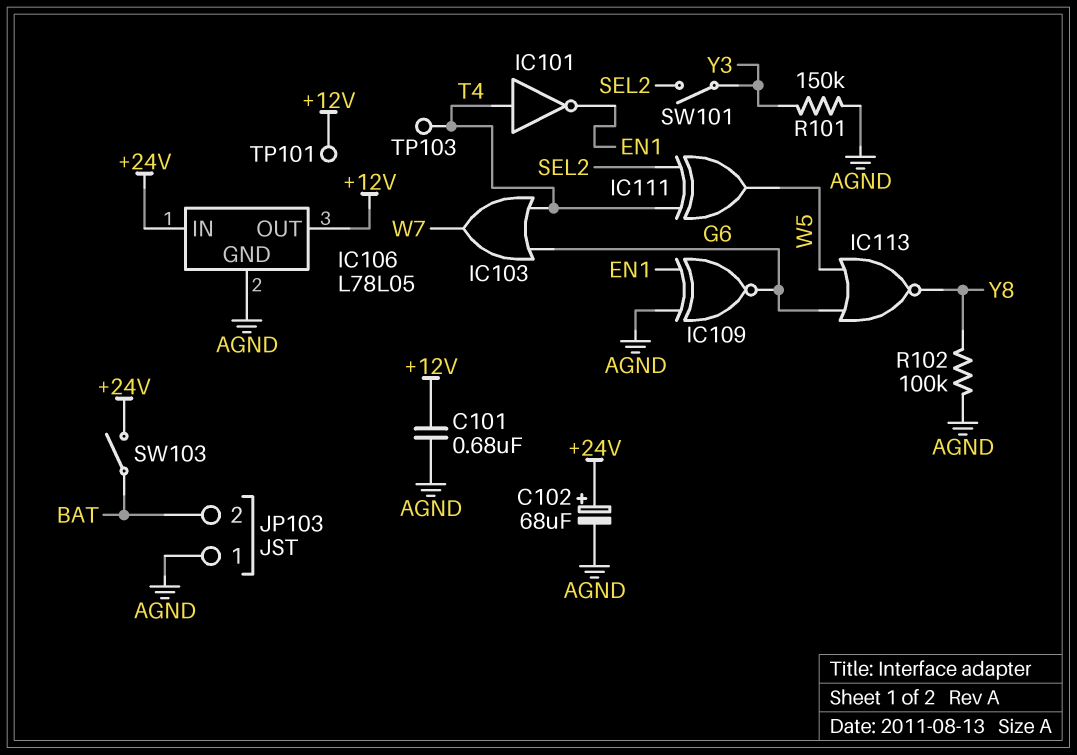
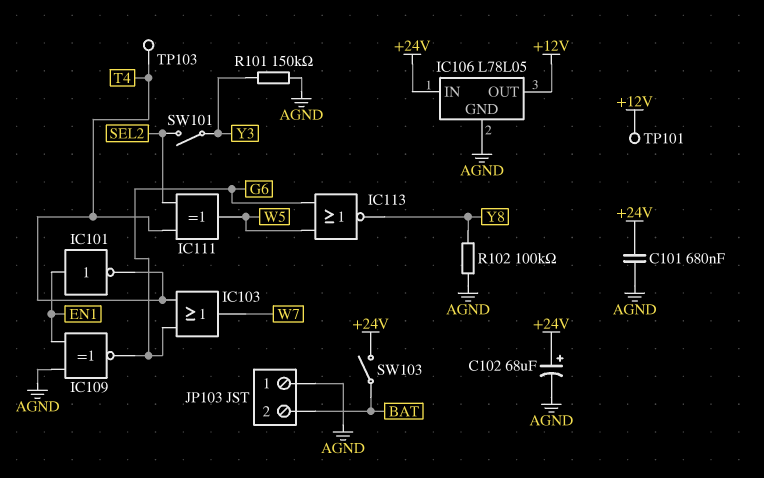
C101: 680nF (+12V, AGND) -> 680nF (+24V, AGND)
IC101: NOT (in T4, out EN1) -> NOT (in EN1, out T4)

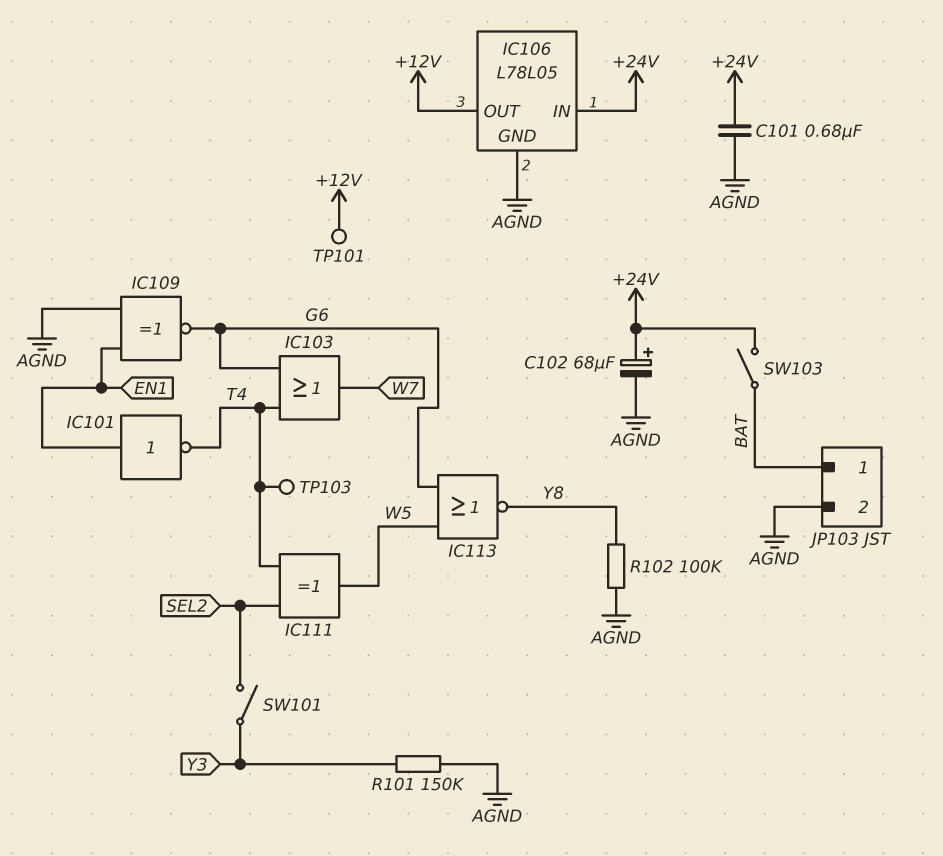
JP103 pin 1: AGND -> BAT
JP103 pin 2: BAT -> AGND

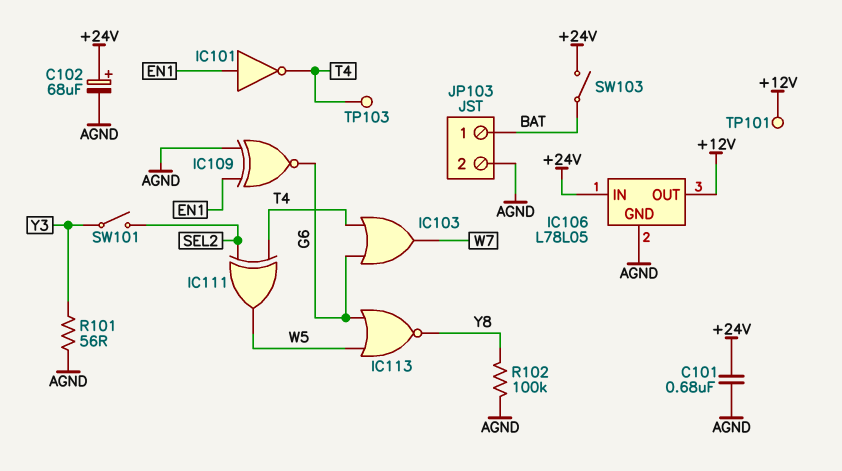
R101: 150k (AGND, Y3) -> 56 (AGND, Y3)

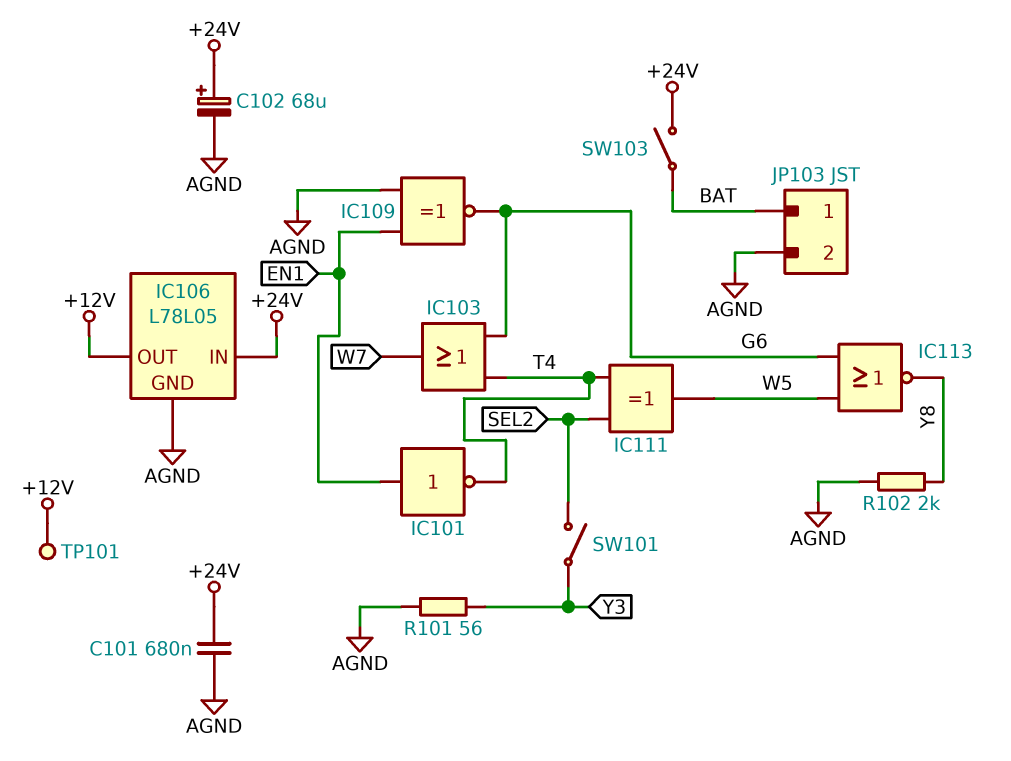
R102: 100k (AGND, Y8) -> 2k (AGND, Y8)
TP103: test point (T4) -> none

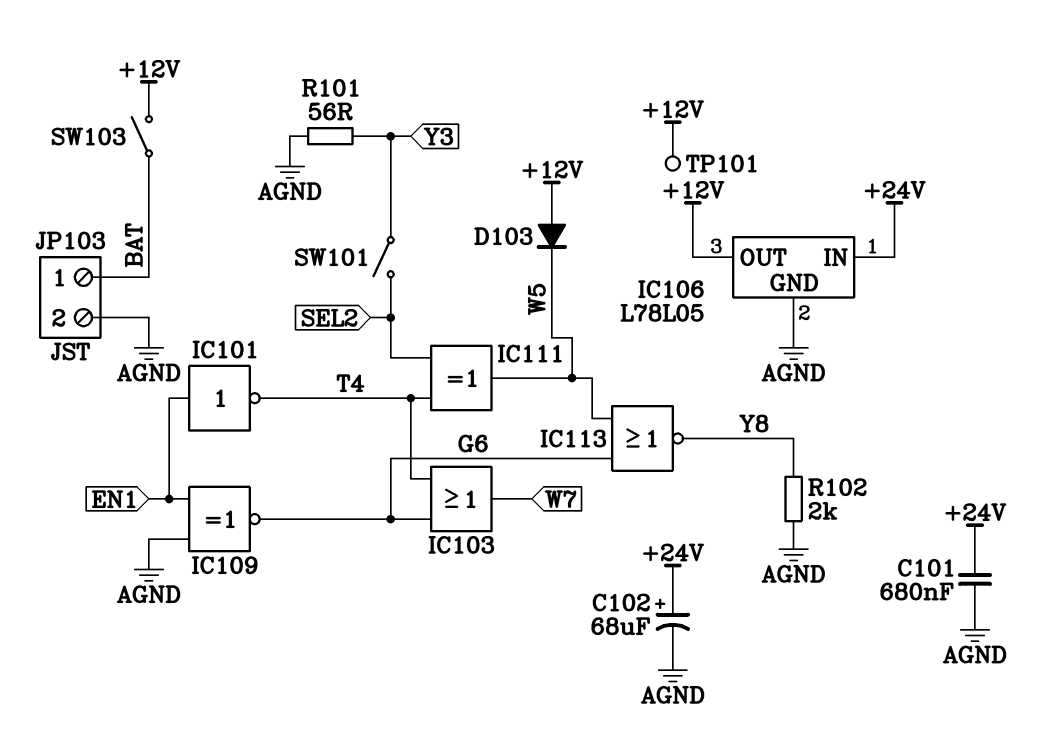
D103: none -> diode (A +12V, K W5)
SW103: switch (+24V, BAT) -> switch (+12V, BAT)

